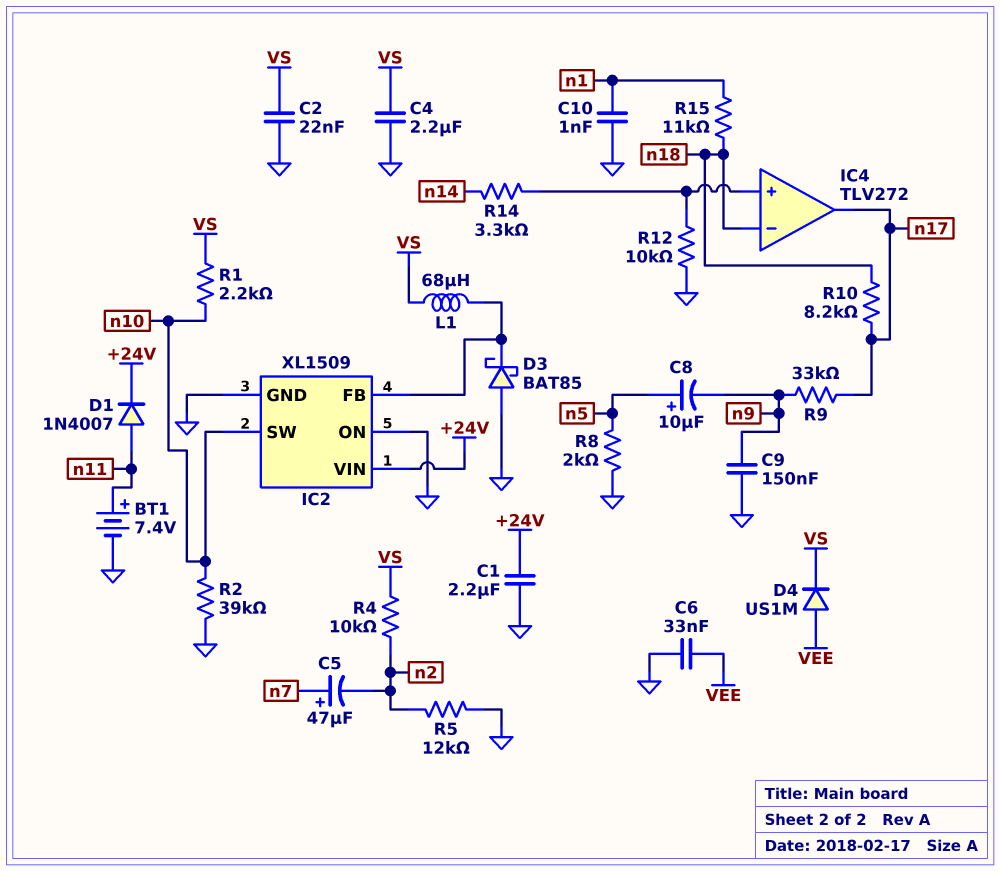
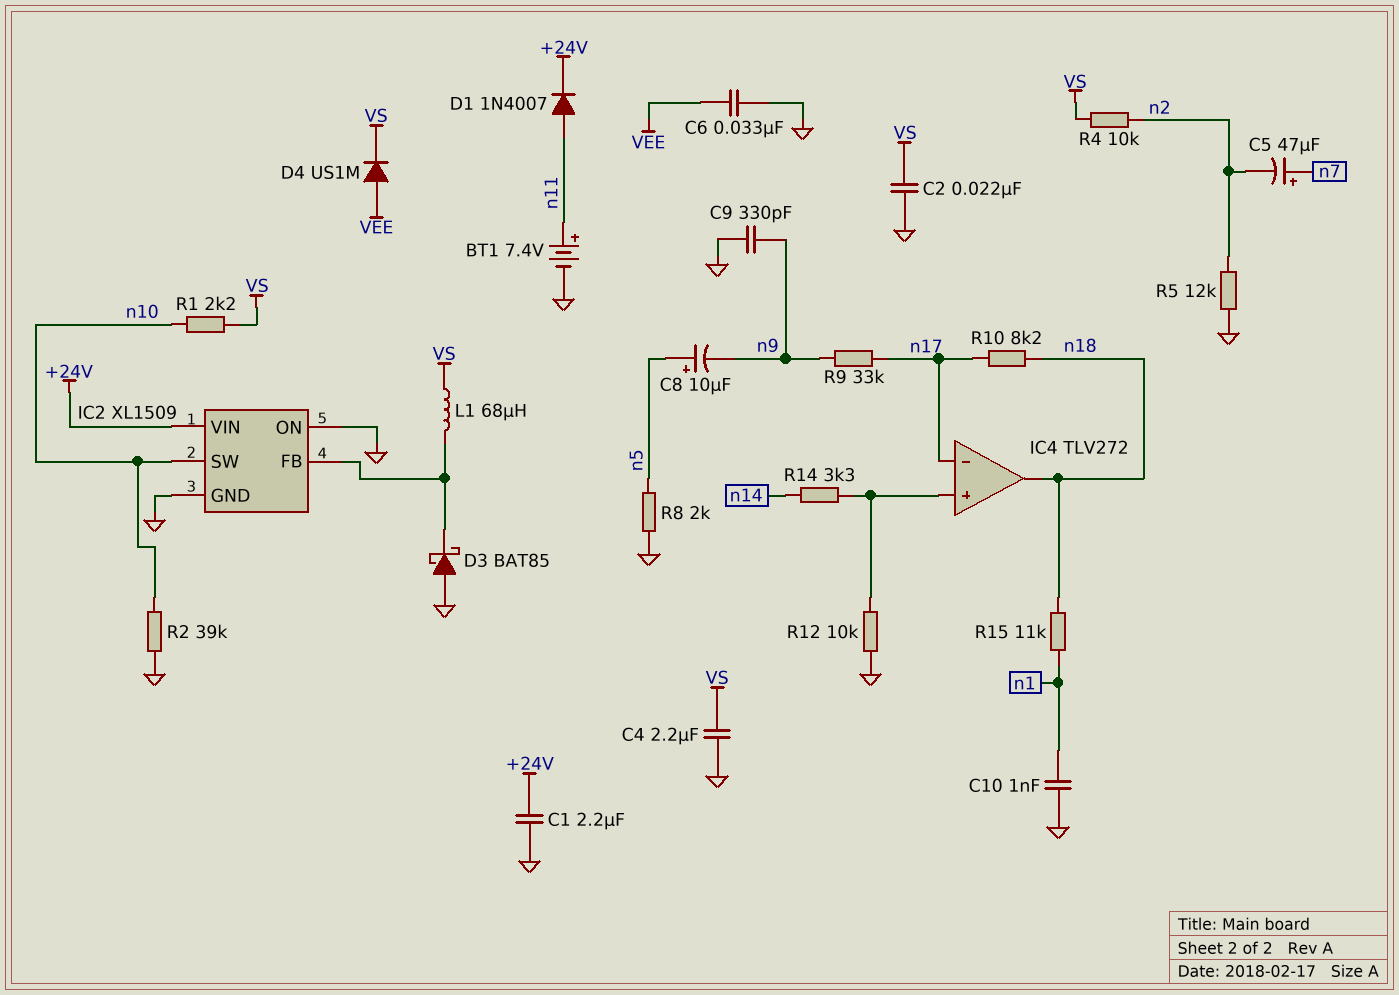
C9: 150nF (GND, n9) -> 330pF (GND, n9)
IC4 pin in-: n18 -> n17
IC4 pin out: n17 -> n18

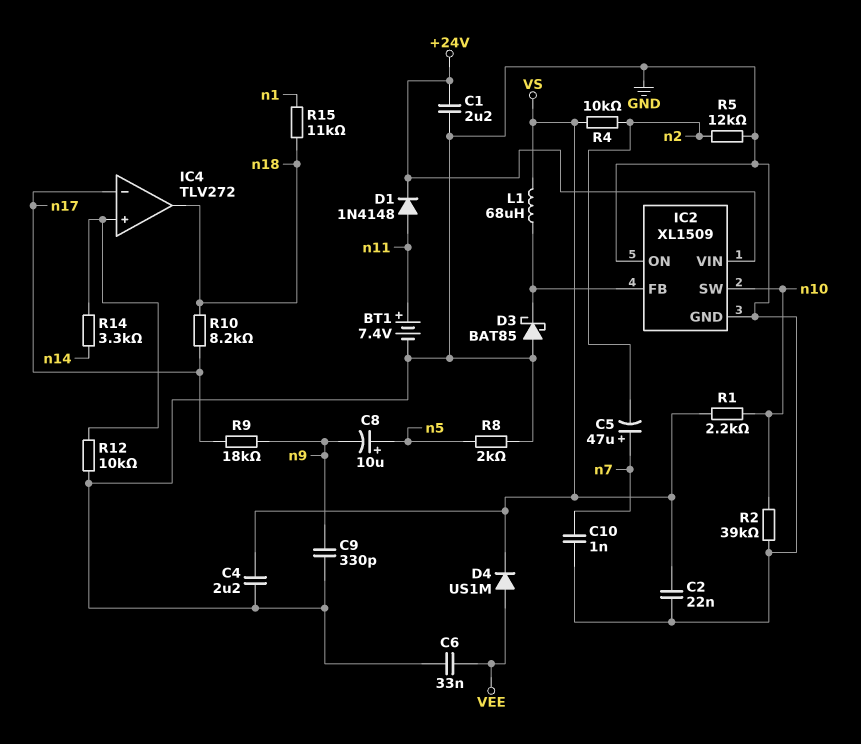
C10: 1nF (GND, n1) -> 1nF (GND, n7)
D1: diode 1N4007 (A n11, K +24V) -> diode 1N4148 (A n11, K +24V)
R9: 33k (n9, n17) -> 18k (n9, n17)

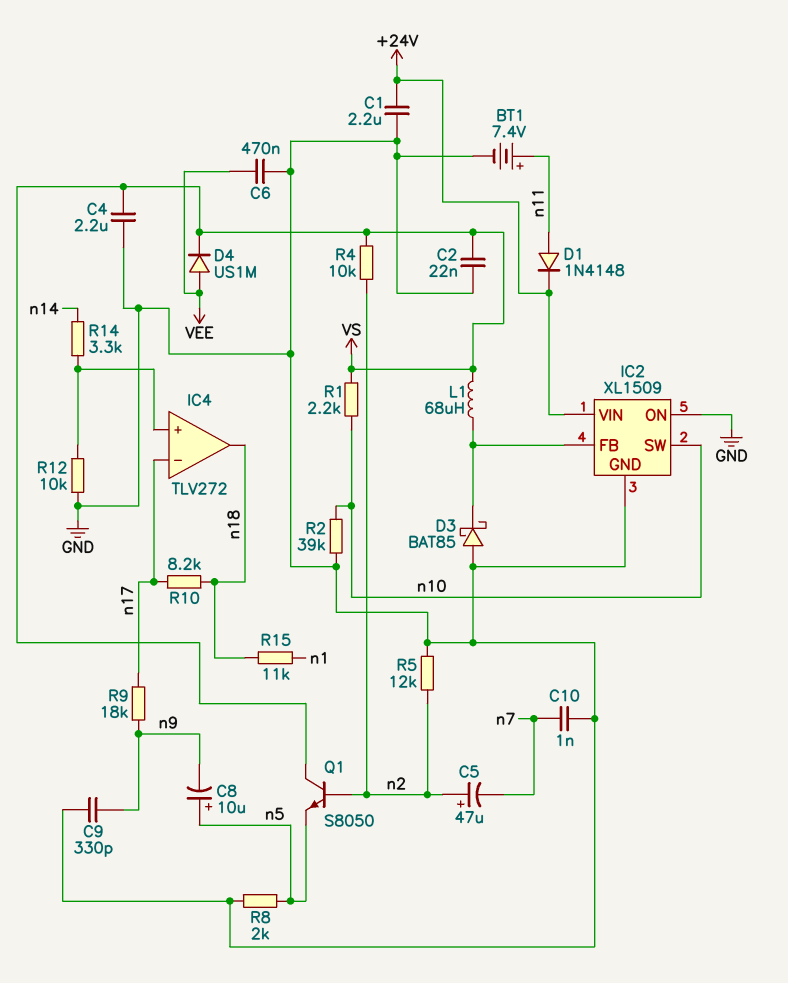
C5: 47uF (plus n7, minus n2) -> 47uF (plus n2, minus n7)
C6: 33nF (GND, VEE) -> 470nF (GND, VEE)
Q1: none -> NPN S8050 (B n2, C VS, E n5)

